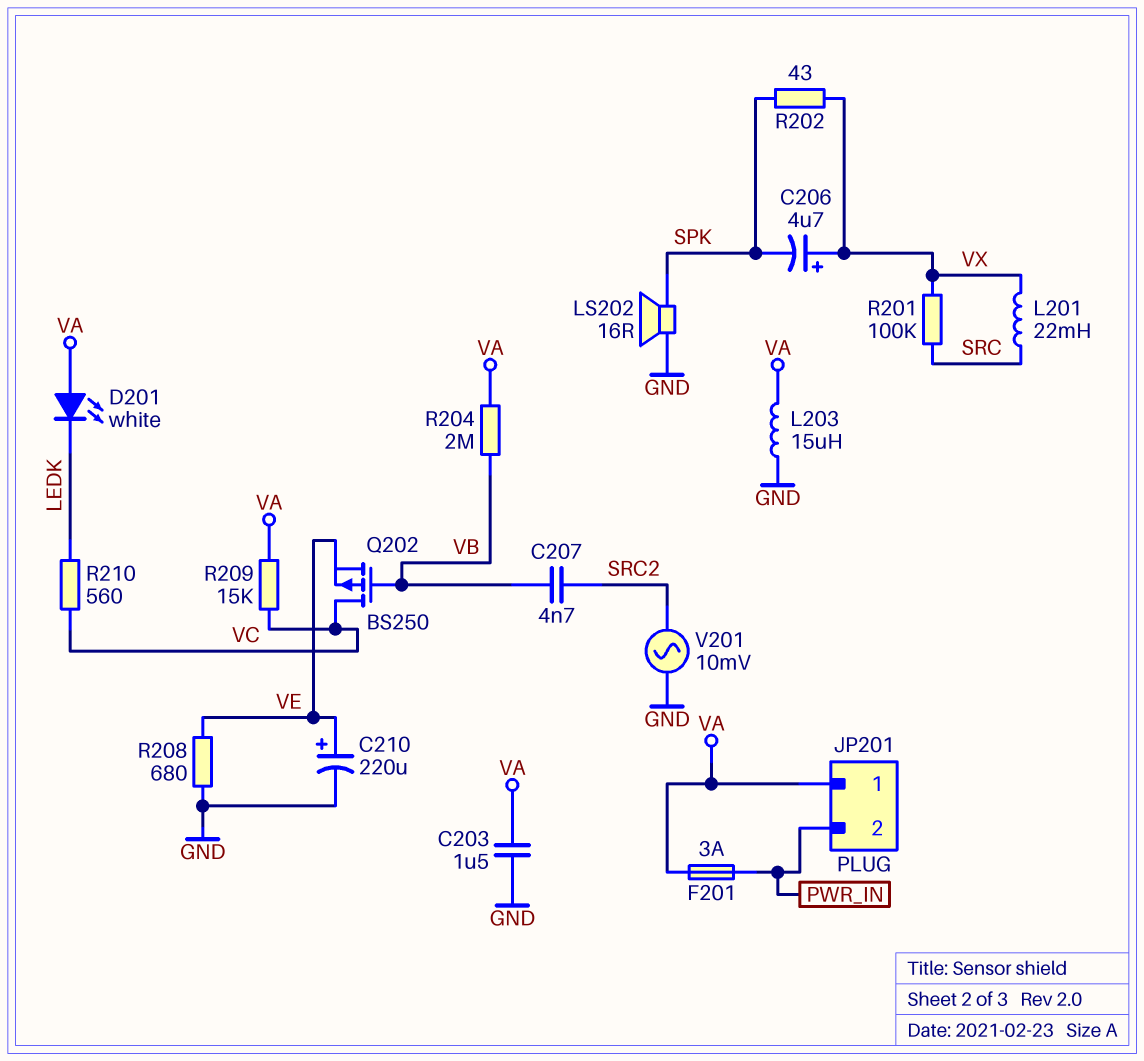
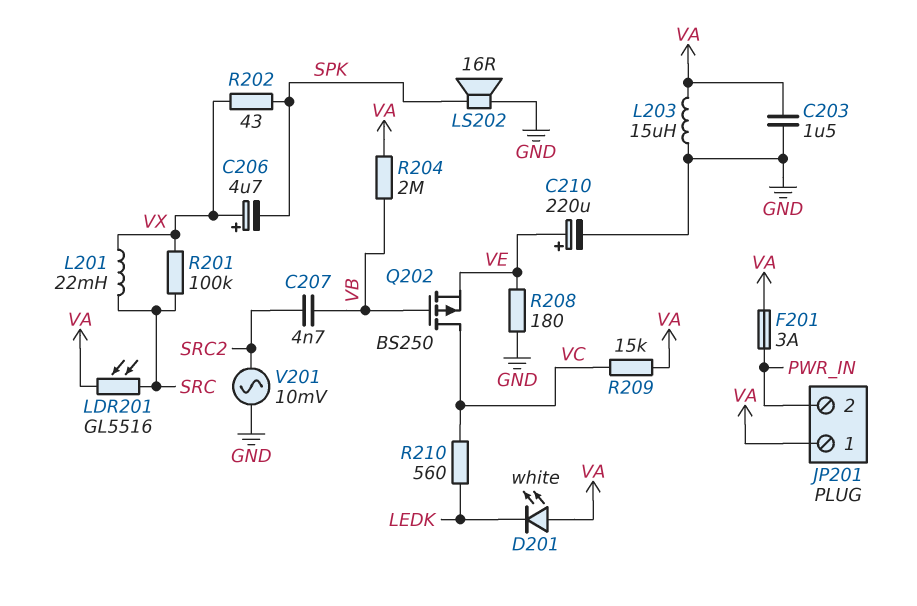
LDR201: none -> GL5516 (SRC, VA)
R208: 680 (GND, VE) -> 180 (GND, VE)

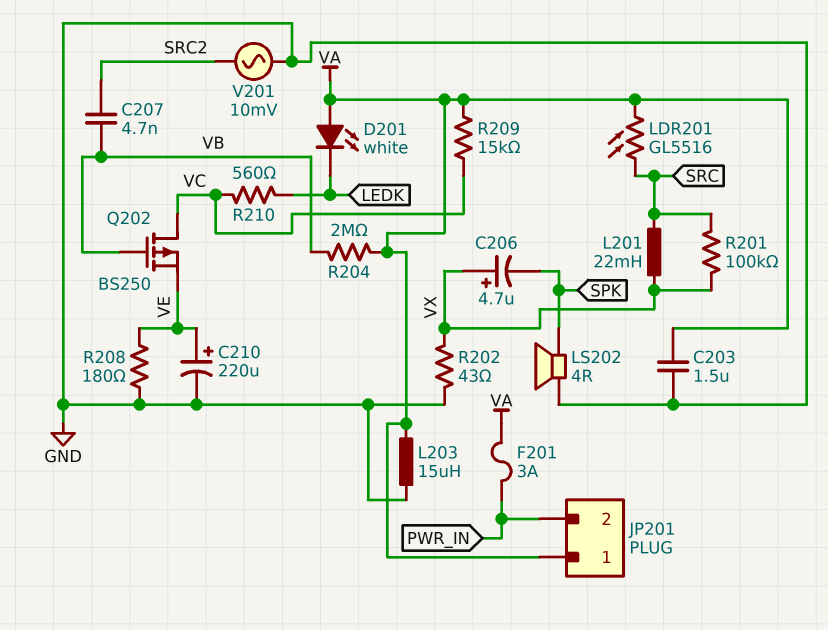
LS202: speaker 16R (GND, SPK) -> speaker 4R (GND, SPK)
R202: 43 (SPK, VX) -> 43 (GND, VX)

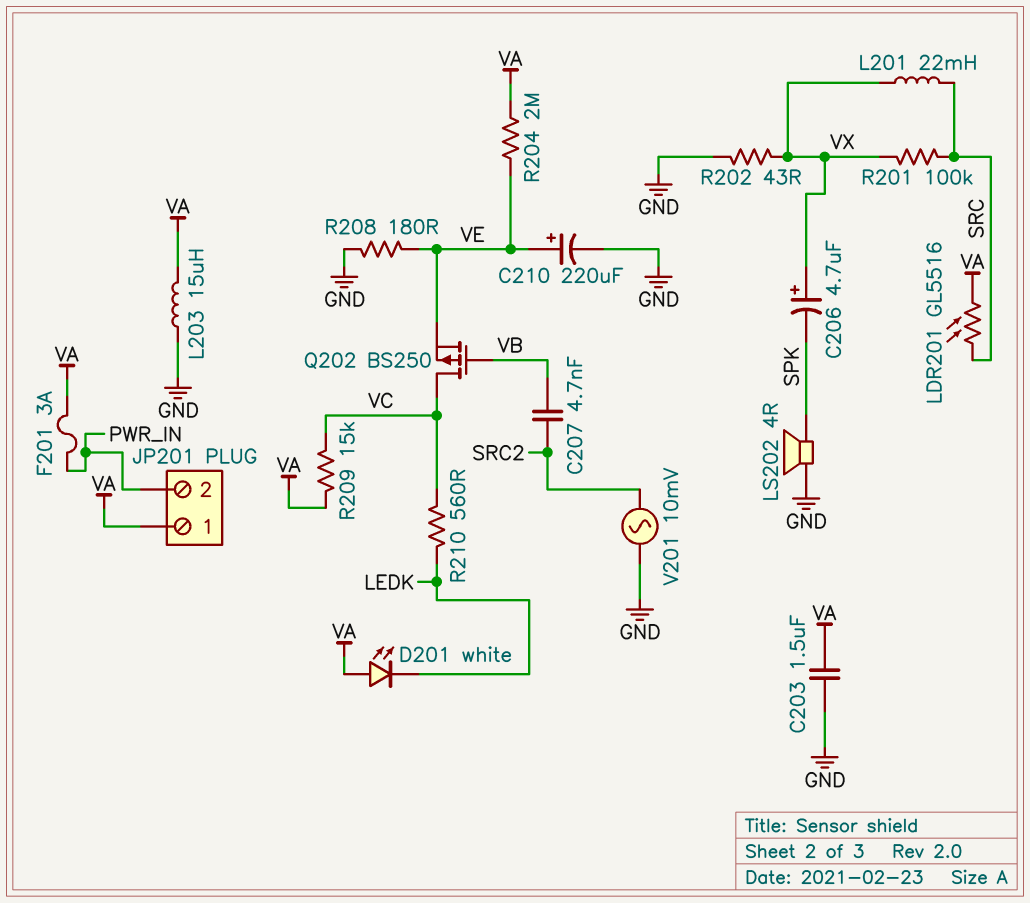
R204: 2M (VA, VB) -> 2M (VA, VE)

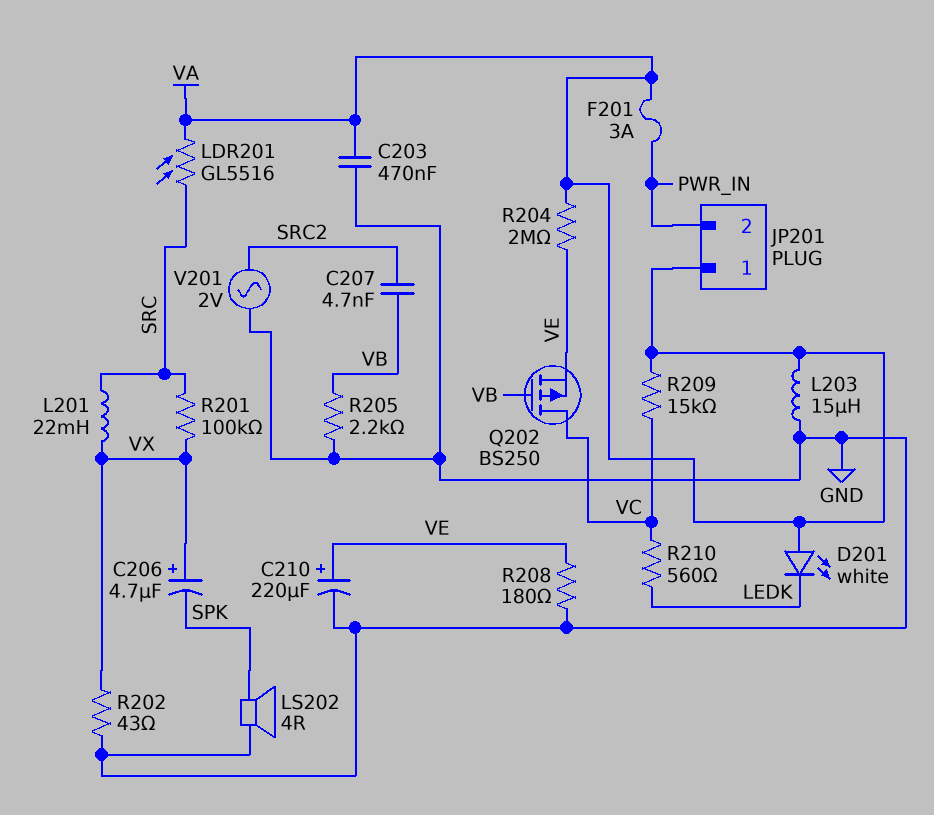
C203: 1.5uF (GND, VA) -> 470nF (GND, VA)
R205: none -> 2.2k (GND, VB)
V201: AC 10mV (GND, SRC2) -> AC 2V (GND, SRC2)

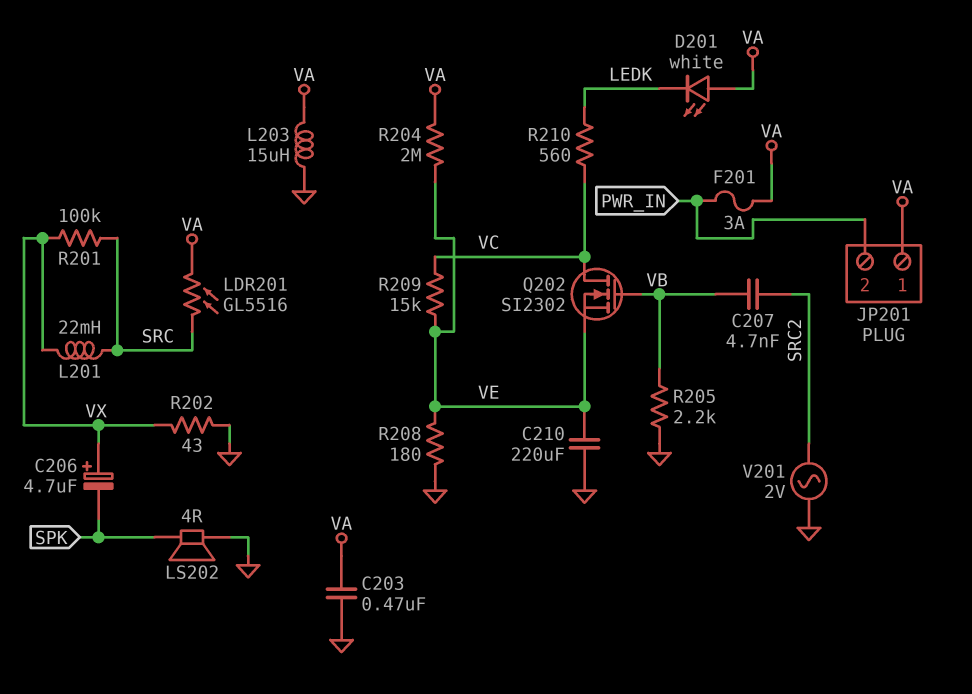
C210: 220uF (plus VE, minus GND) -> 220uF (GND, VE)
Q202: PMOS BS250 (G VB, D VC, S VE) -> NMOS SI2302 (G VB, D VC, S VE)
R209: 15k (VA, VC) -> 15k (VC, VE)

